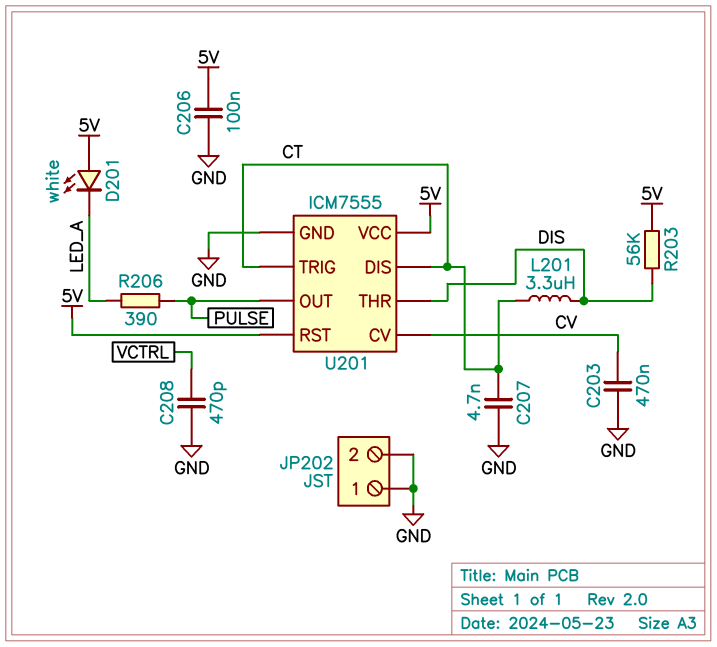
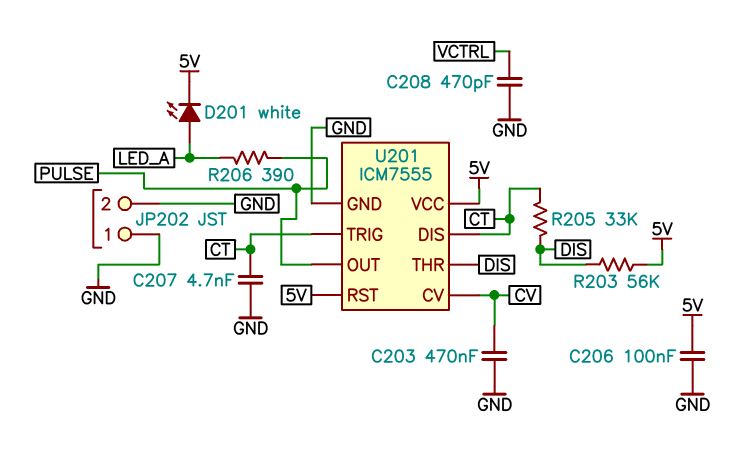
D201: LED white (A 5V, K LED_A) -> LED white (A LED_A, K 5V)
L201: 3.3uH (CT, DIS) -> none
R205: none -> 33k (CT, DIS)

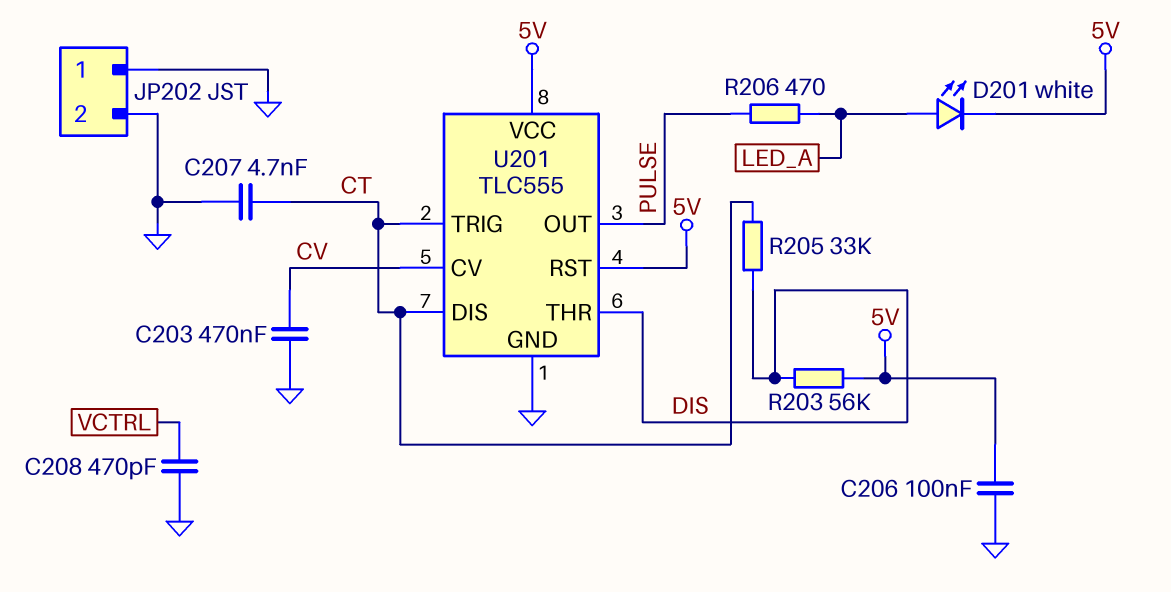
R206: 390 (LED_A, PULSE) -> 470 (LED_A, PULSE)
U201: ICM7555 -> TLC555

